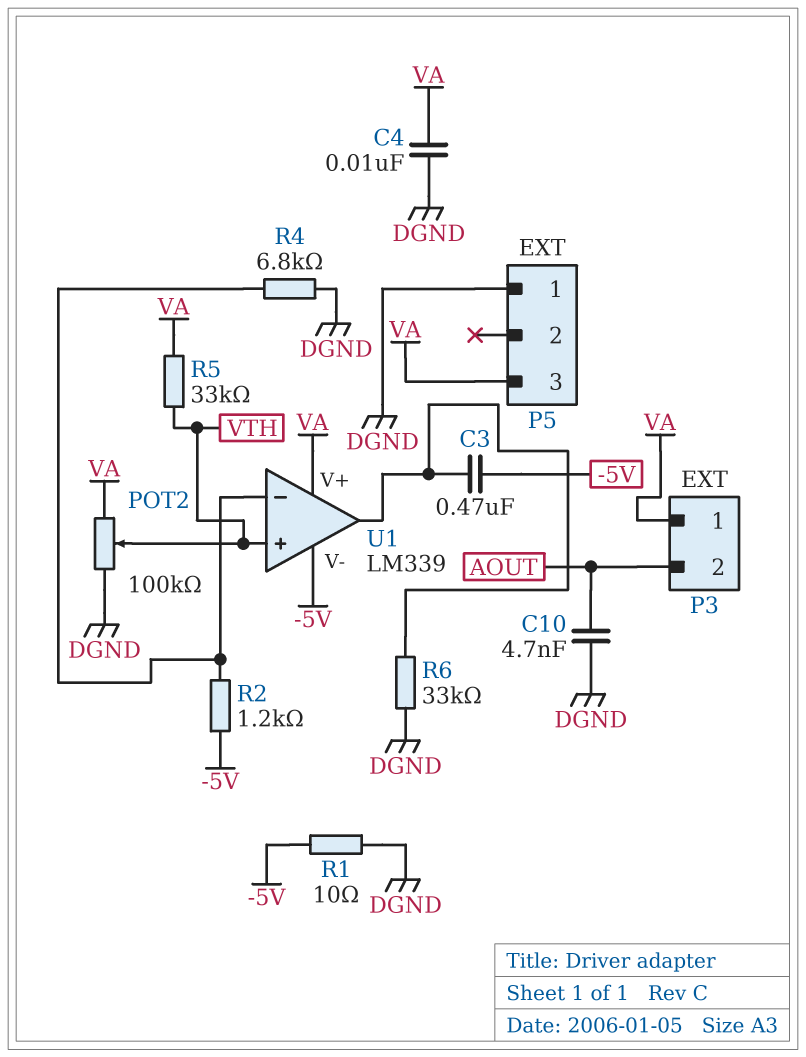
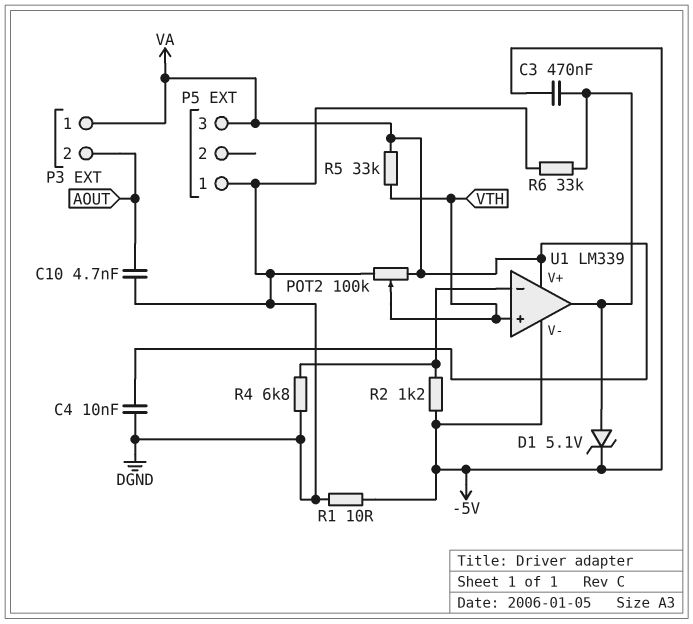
D1: none -> zener 5.1V (A U1/out, K -5V)

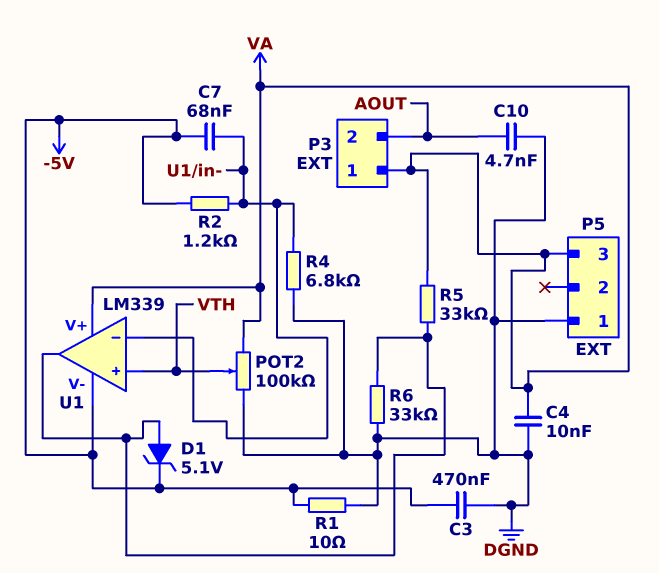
C3: 470nF (-5V, U1/out) -> 470nF (-5V, DGND)
C7: none -> 68nF (-5V, U1/in-)
R5: 33k (VA, VTH) -> 33k (U1/out, VA)

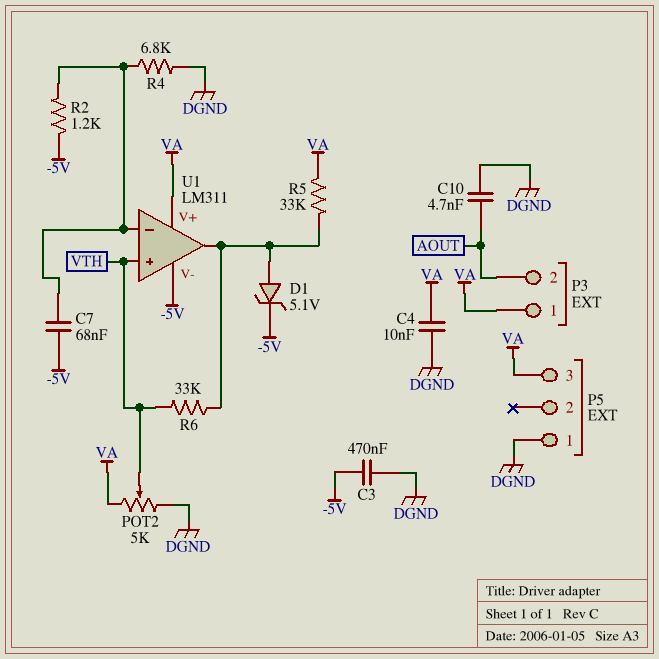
POT2: 100k (DGND, VA, wiper VTH) -> 5k (DGND, VA, wiper VTH)
R1: 10 (-5V, DGND) -> none
R6: 33k (DGND, U1/out) -> 33k (U1/out, VTH)
U1: LM339 -> LM311

